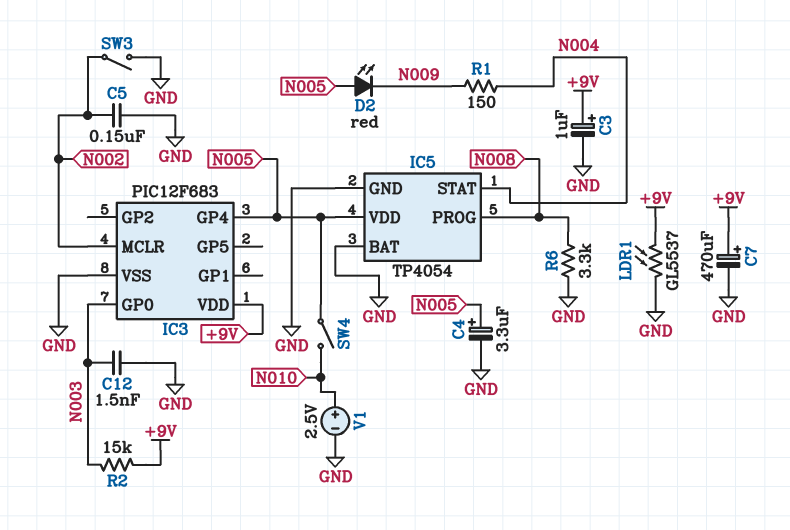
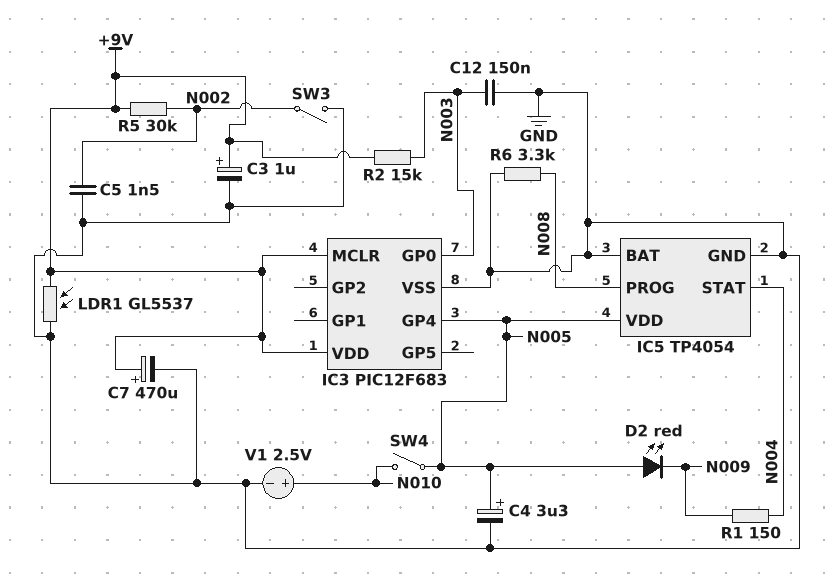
C5: 150nF (GND, N002) -> 1.5nF (GND, N002)
C12: 1.5nF (GND, N003) -> 150nF (GND, N003)
IC3 pin MCLR: N002 -> +9V
R5: none -> 30k (+9V, N002)

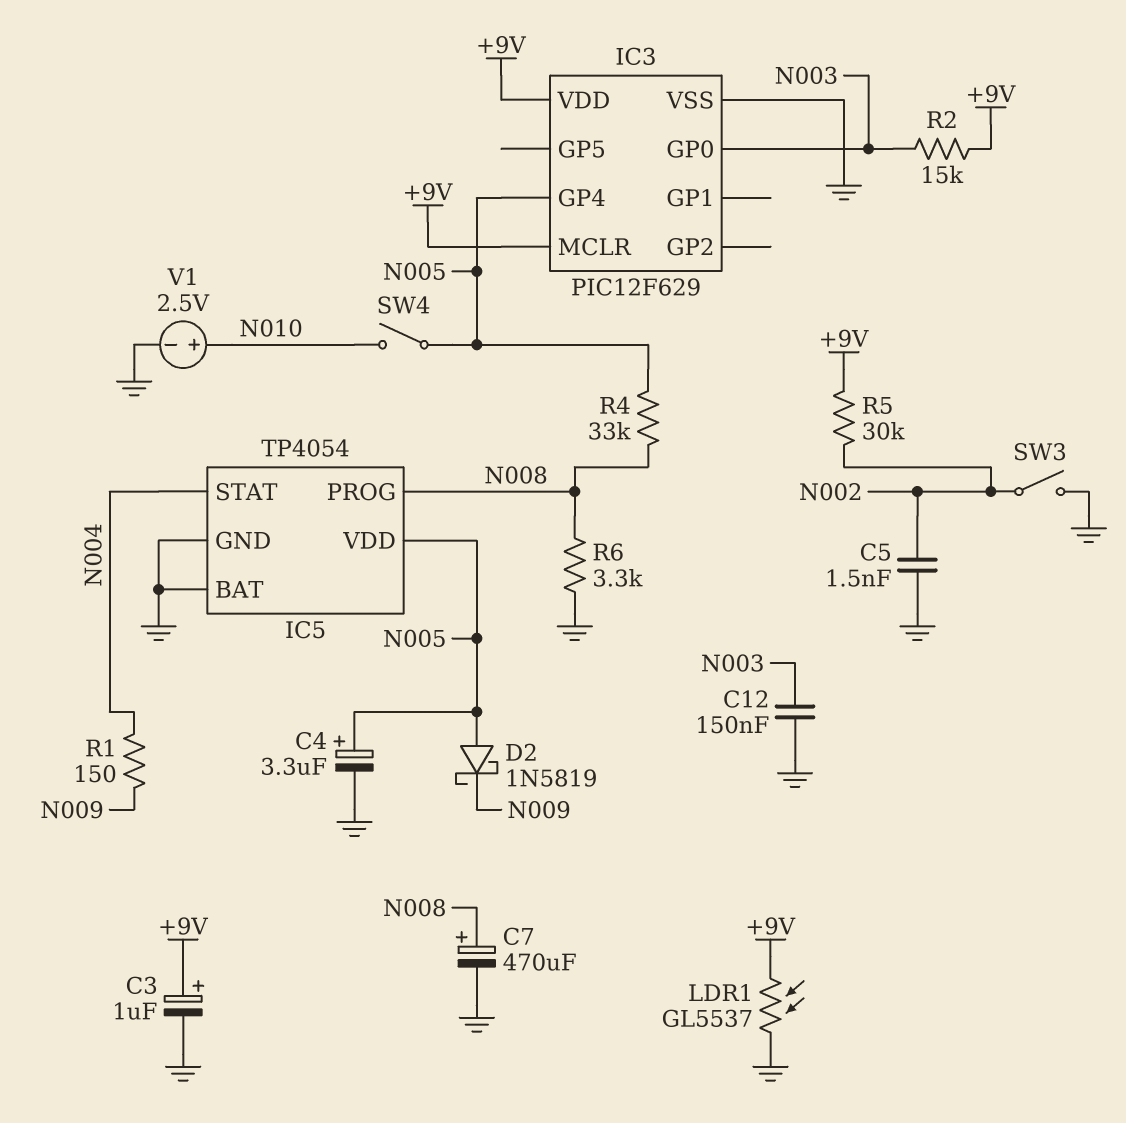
C7: 470uF (plus +9V, minus GND) -> 470uF (plus N008, minus GND)
D2: LED red (A N005, K N009) -> schottky 1N5819 (A N005, K N009)
IC3: PIC12F683 -> PIC12F629
R4: none -> 33k (N005, N008)

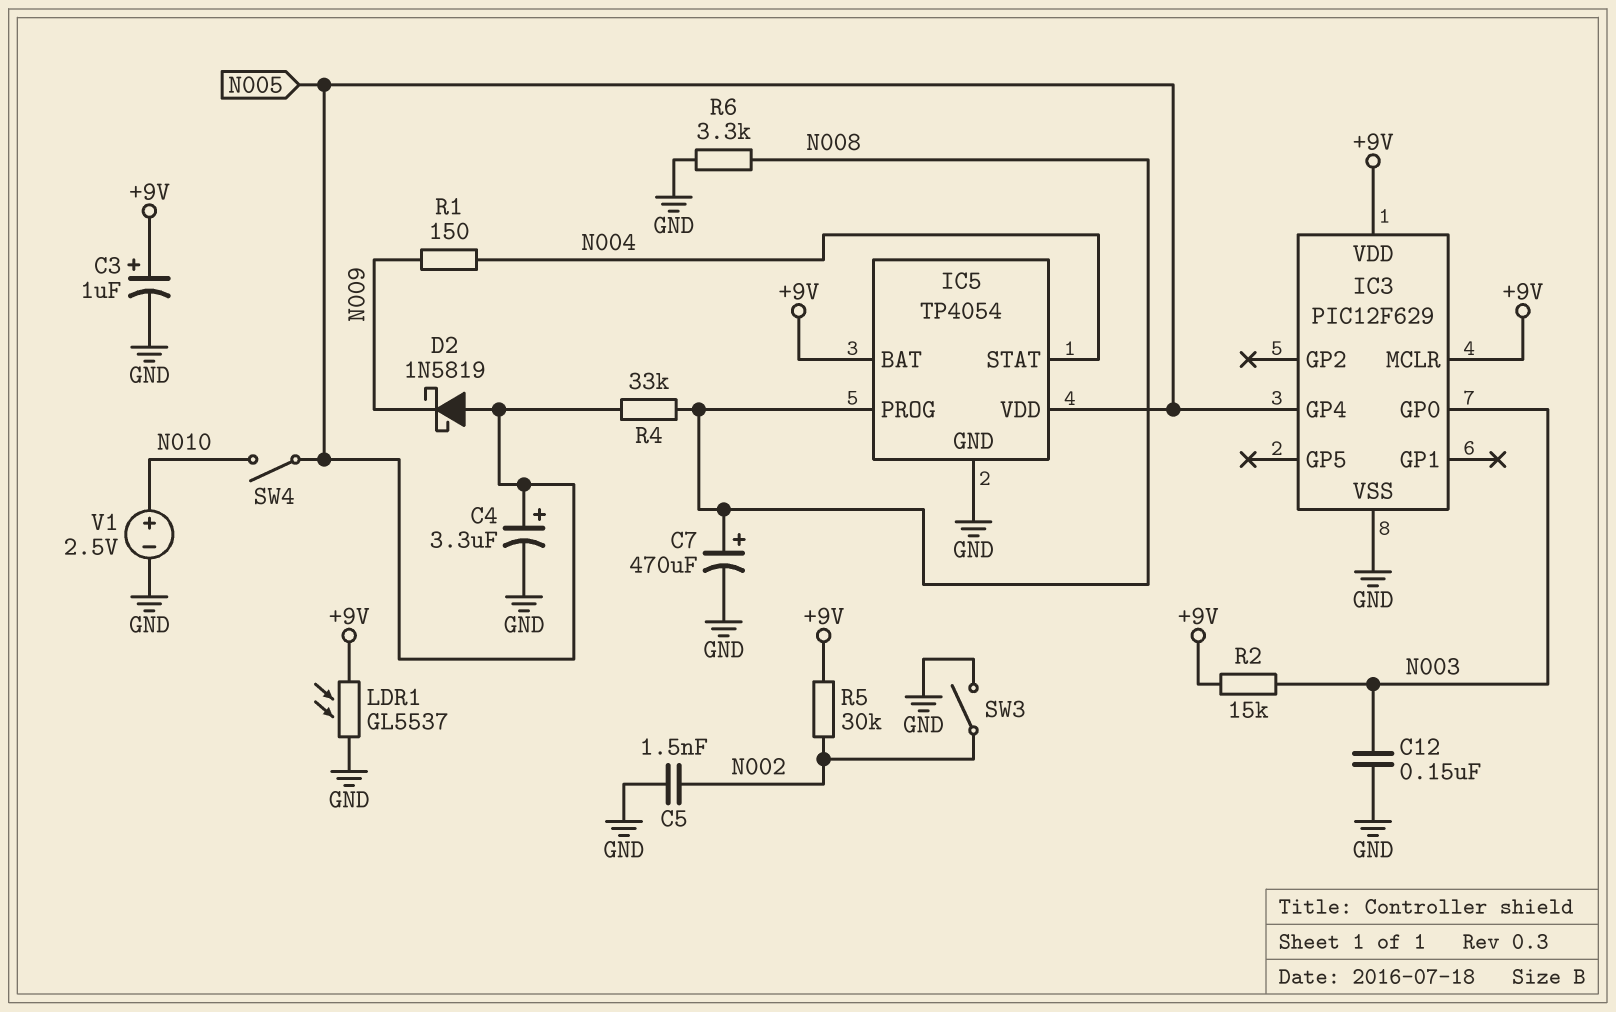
IC5 pin BAT: GND -> +9V

